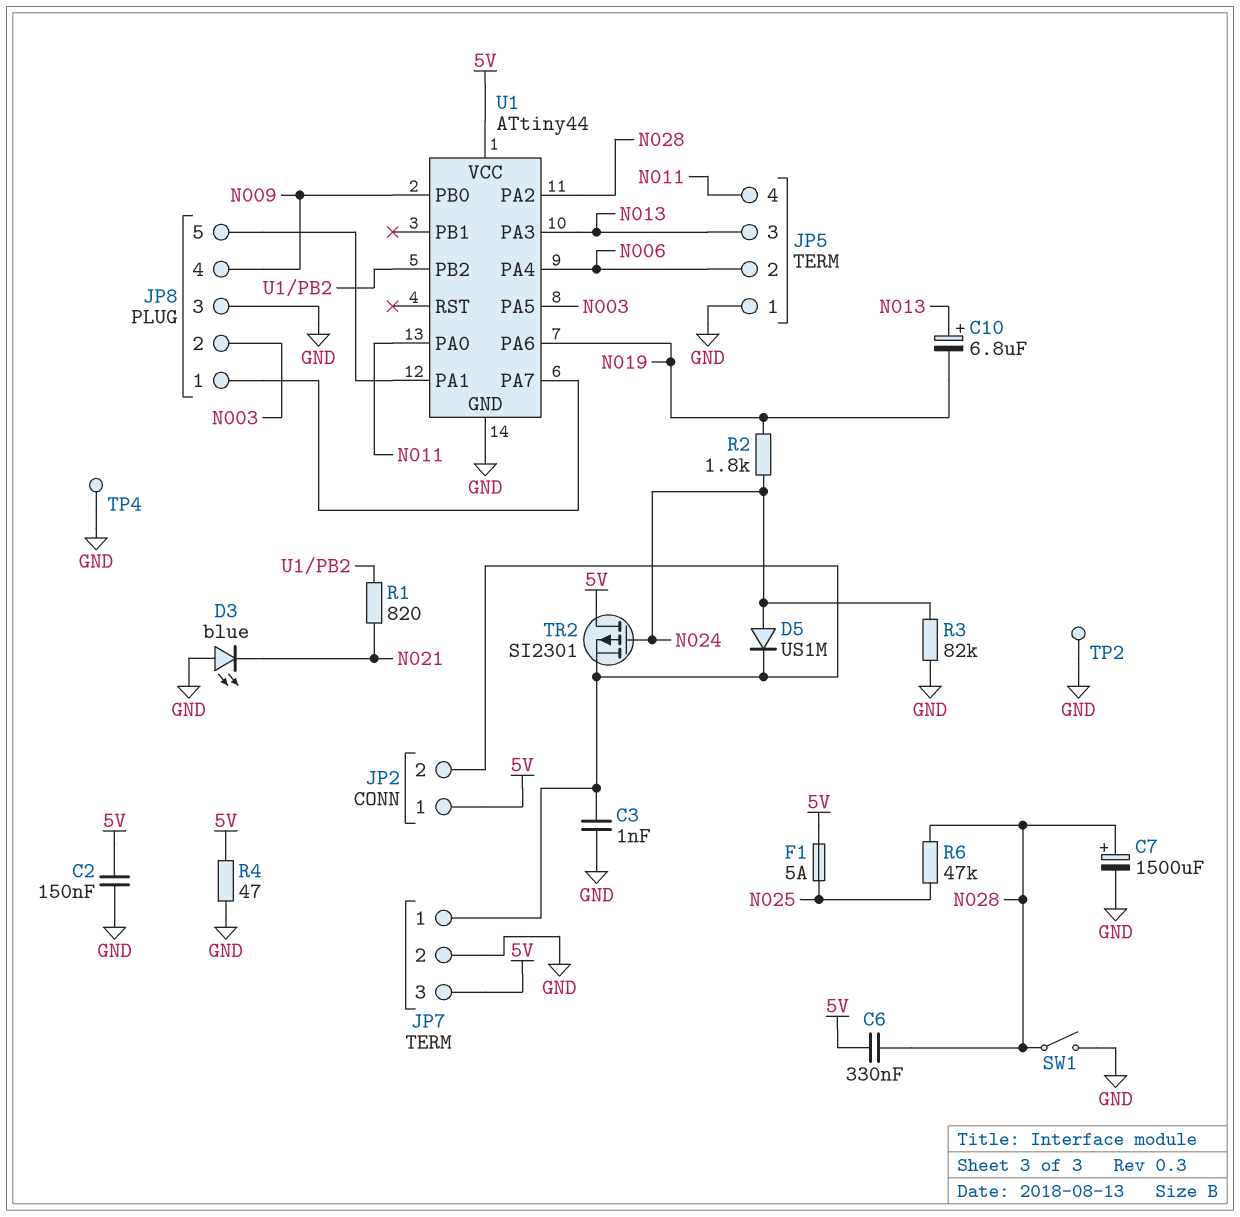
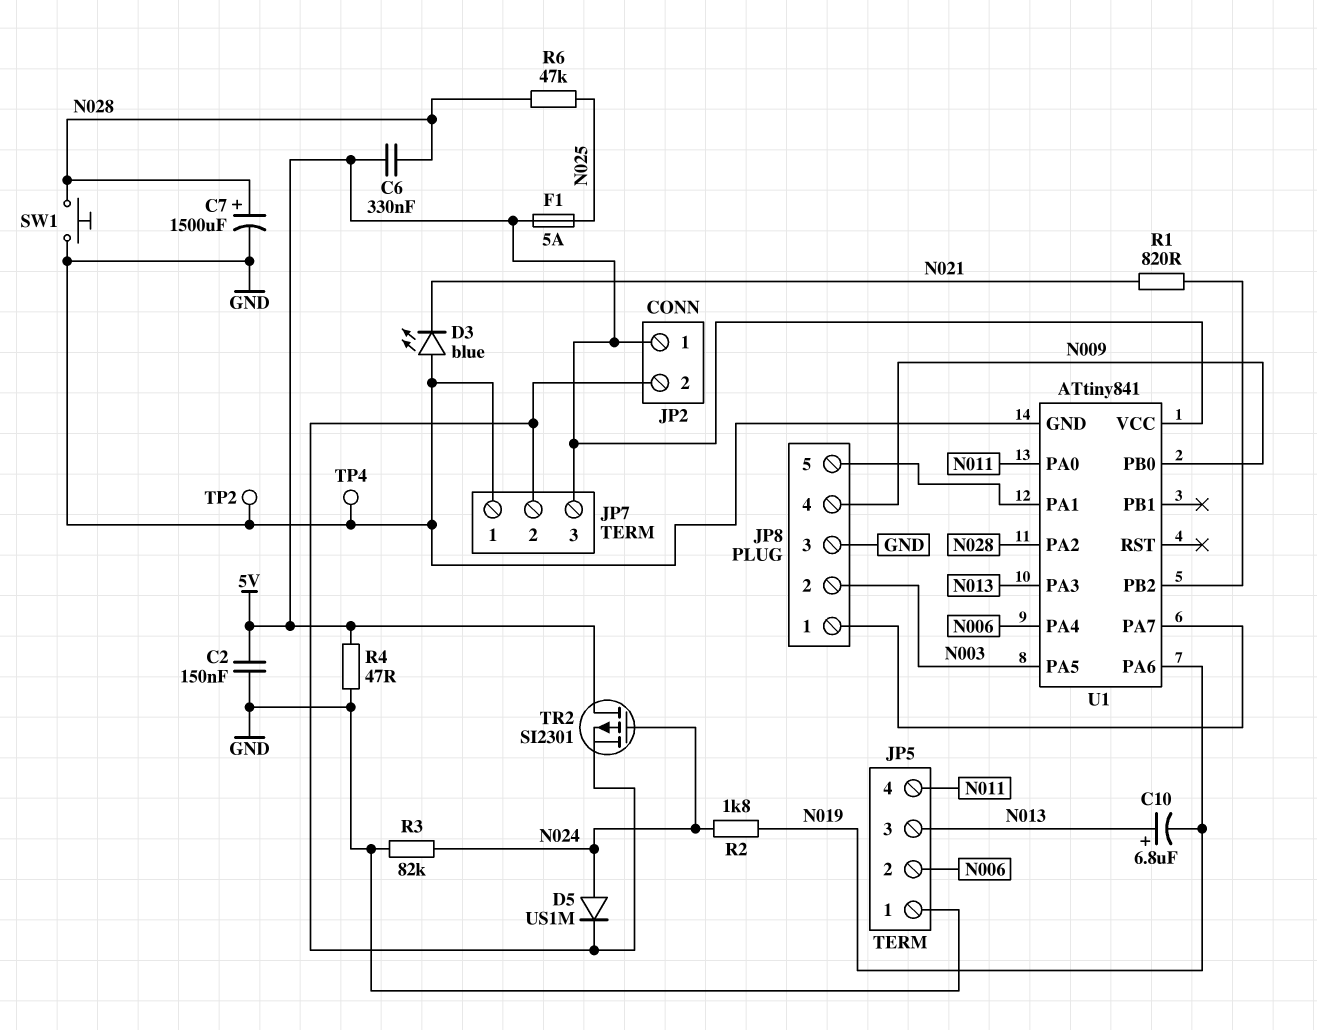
C3: 1nF (GND, JP2/2) -> none
JP7 pin 1: JP2/2 -> GND
JP7 pin 2: GND -> JP2/2
SW1: switch (GND, N028) -> button (GND, N028)
U1: ATtiny44 -> ATtiny841

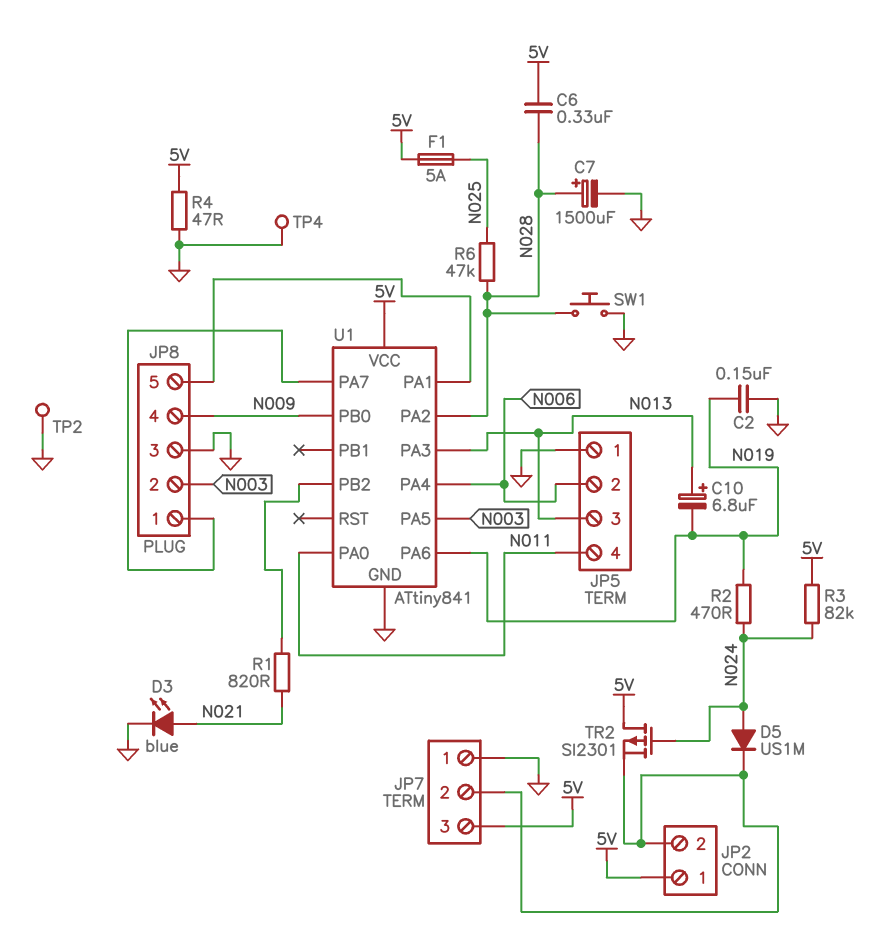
C2: 150nF (5V, GND) -> 150nF (GND, N019)
D3: LED blue (A GND, K N021) -> LED blue (A N021, K GND)
R2: 1.8k (N019, N024) -> 470 (N019, N024)
R3: 82k (GND, N024) -> 82k (5V, N024)

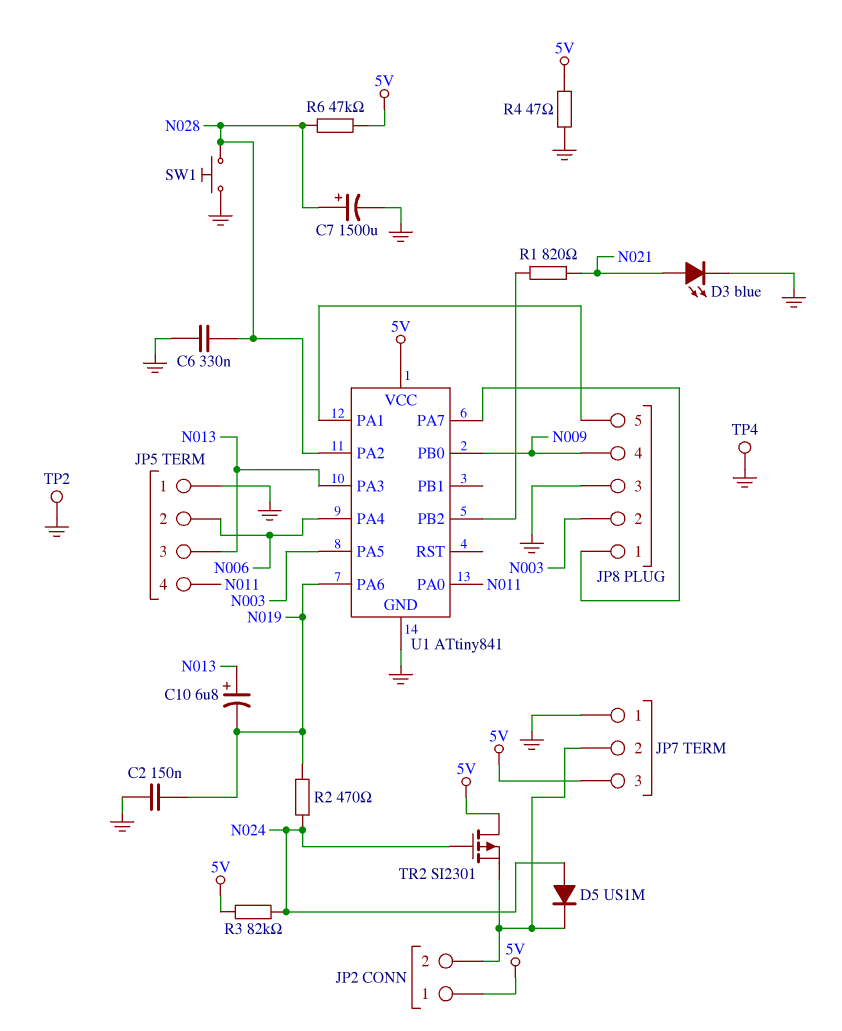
C6: 330nF (5V, N028) -> 330nF (GND, N028)
F1: 5A (5V, N025) -> none
R6: 47k (N025, N028) -> 47k (5V, N028)

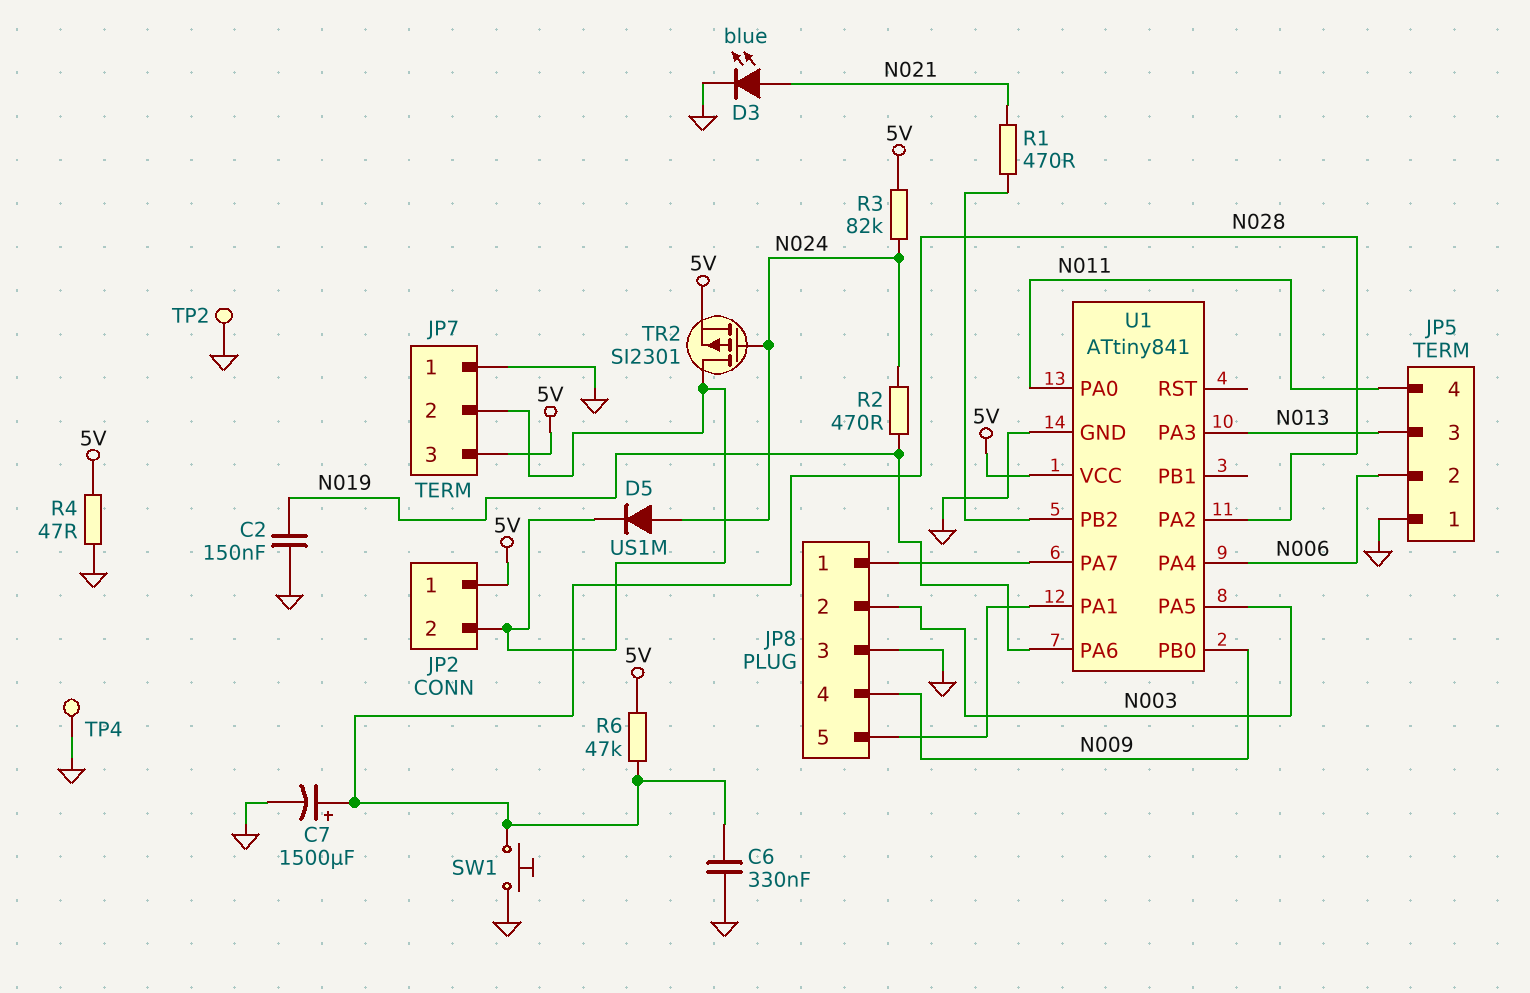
C10: 6.8uF (plus N013, minus N019) -> none
R1: 820 (N021, U1/PB2) -> 470 (N021, U1/PB2)
TR2: PMOS SI2301 (G N024, D 5V, S JP2/2) -> PMOS SI2301 (G N024, D JP2/2, S 5V)

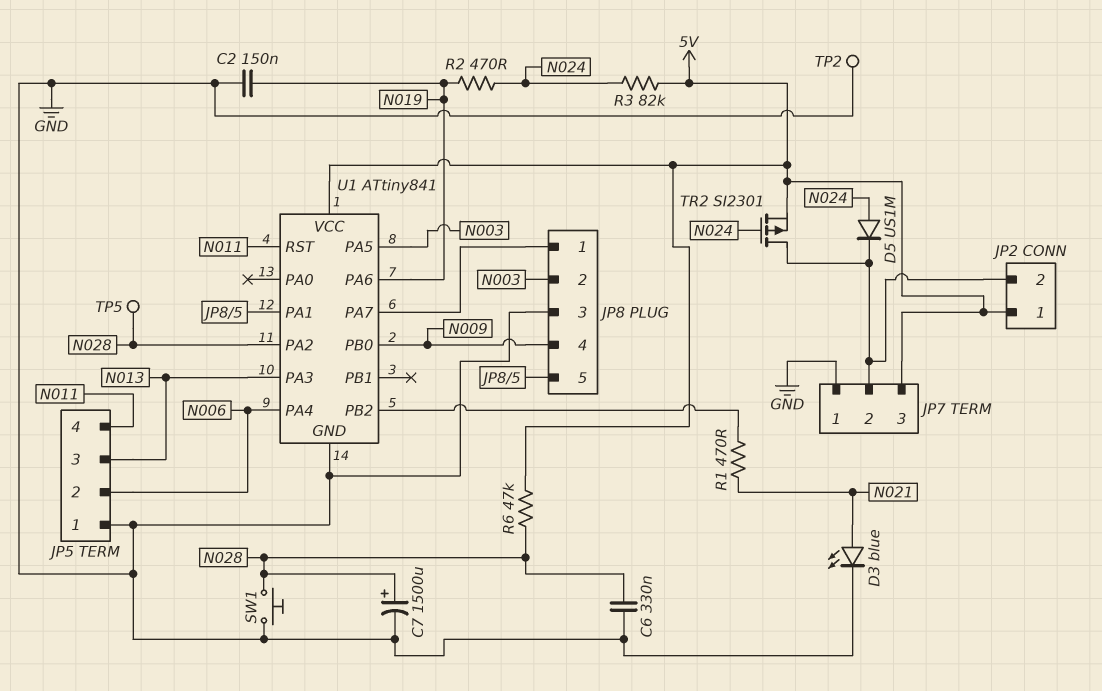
R4: 47 (5V, GND) -> none
TP4: test point (GND) -> none
TP5: none -> test point (N028)
U1 pin PA0: N011 -> none
U1 pin RST: none -> N011

